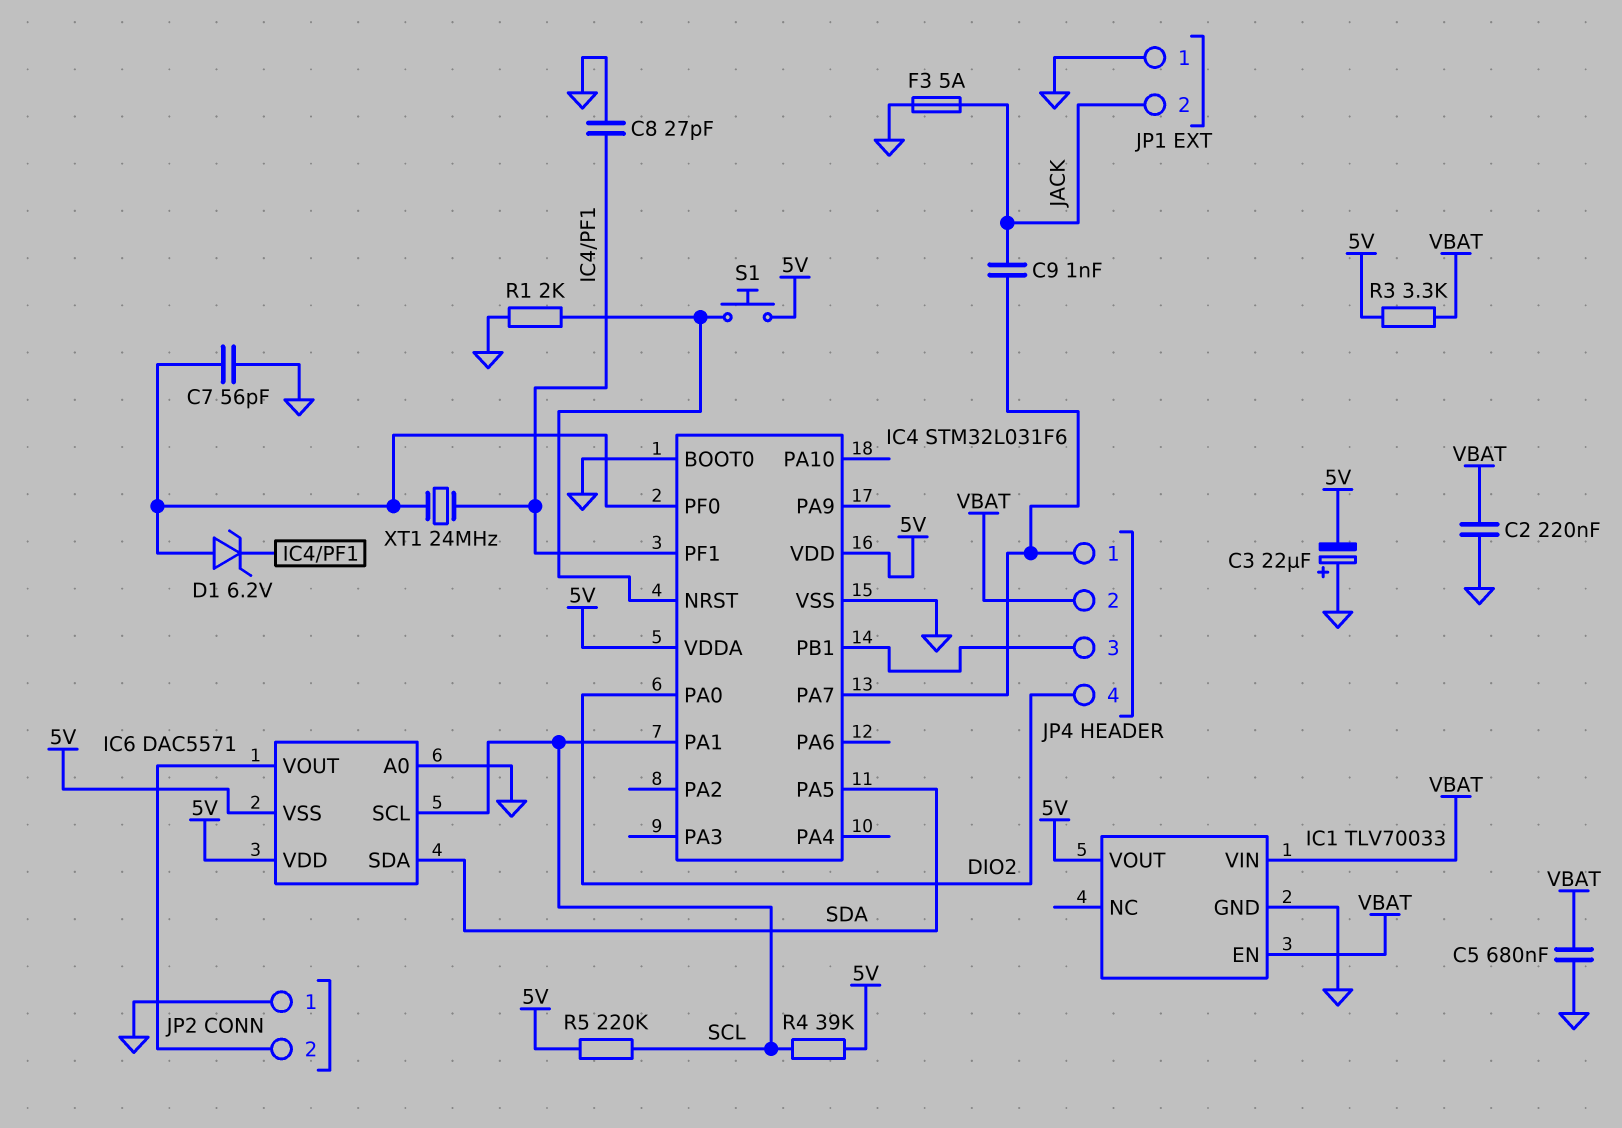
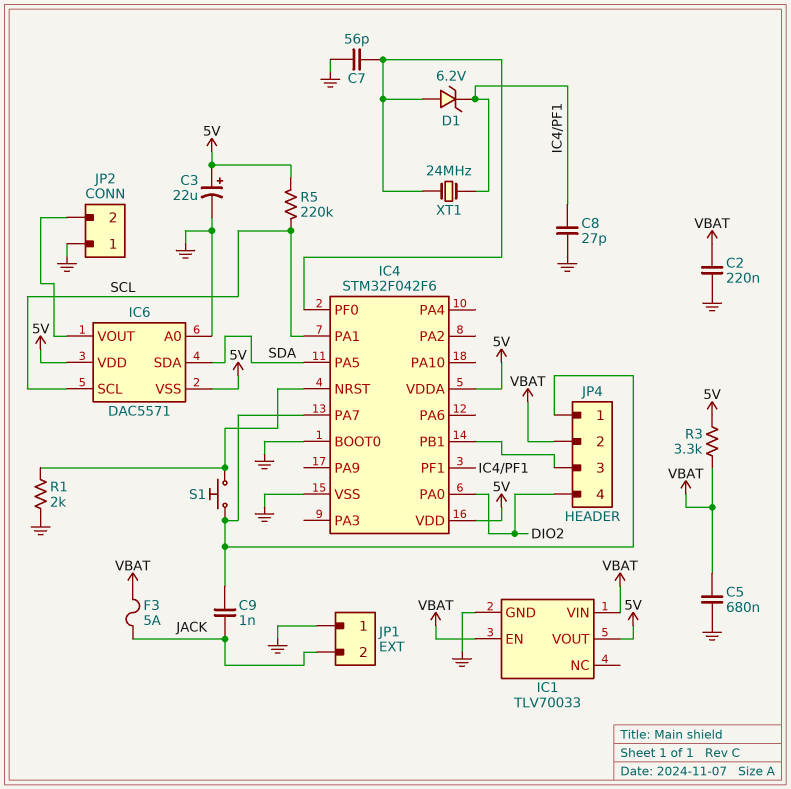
C3: 22uF (plus GND, minus 5V) -> 22uF (plus 5V, minus GND)
F3: 5A (GND, JACK) -> 5A (JACK, VBAT)
IC4: STM32L031F6 -> STM32F042F6
R4: 39k (5V, SCL) -> none
S1: button (5V, IC4/NRST) -> button (IC4/NRST, IC4/PA7)

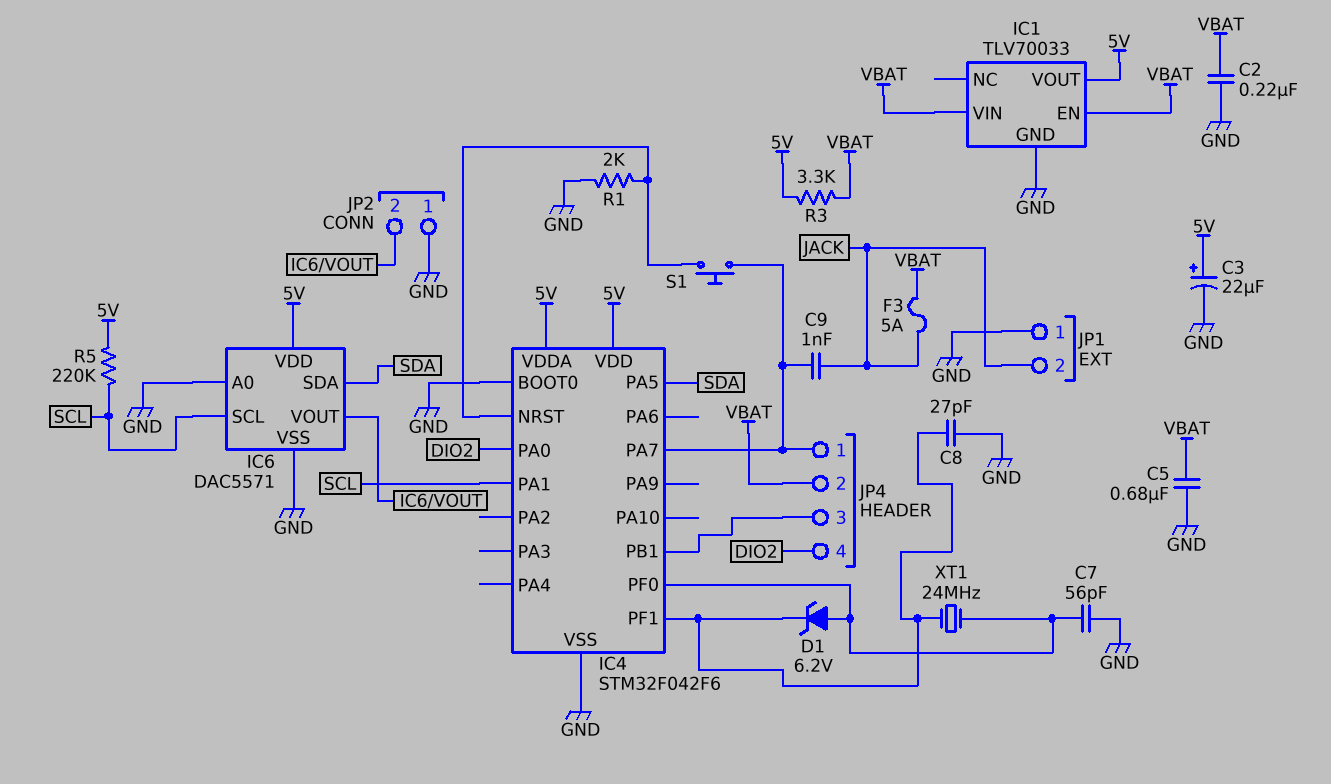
IC6 pin VSS: 5V -> GND

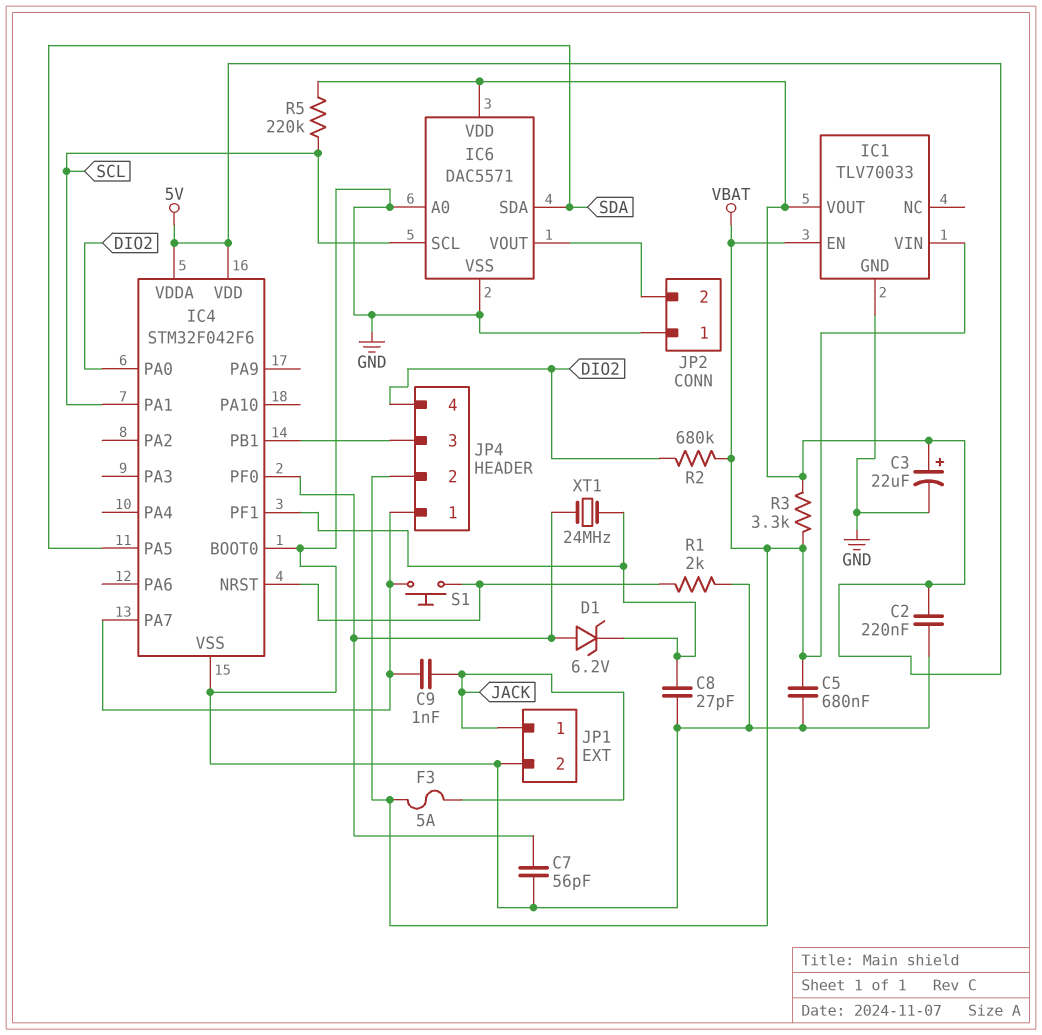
C2: 220nF (GND, VBAT) -> 220nF (5V, GND)
JP1 pin 1: GND -> JACK
JP1 pin 2: JACK -> GND
R2: none -> 680k (DIO2, VBAT)

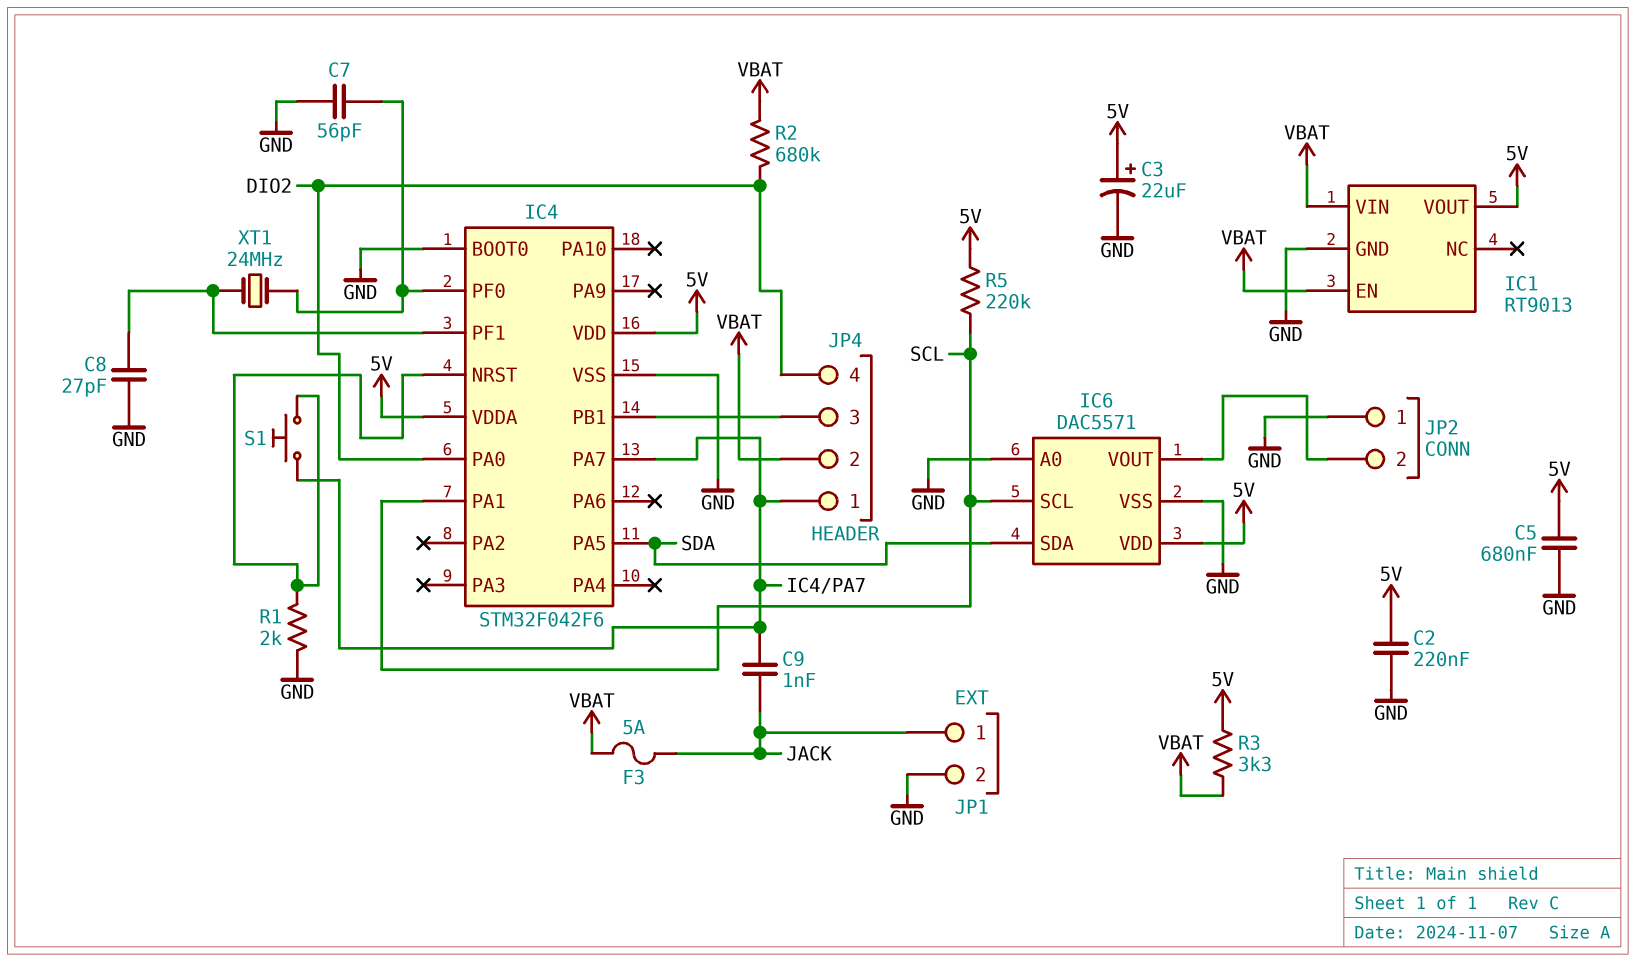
C5: 680nF (GND, VBAT) -> 680nF (5V, GND)
D1: zener 6.2V (A IC4/PF0, K IC4/PF1) -> none
IC1: TLV70033 -> RT9013

